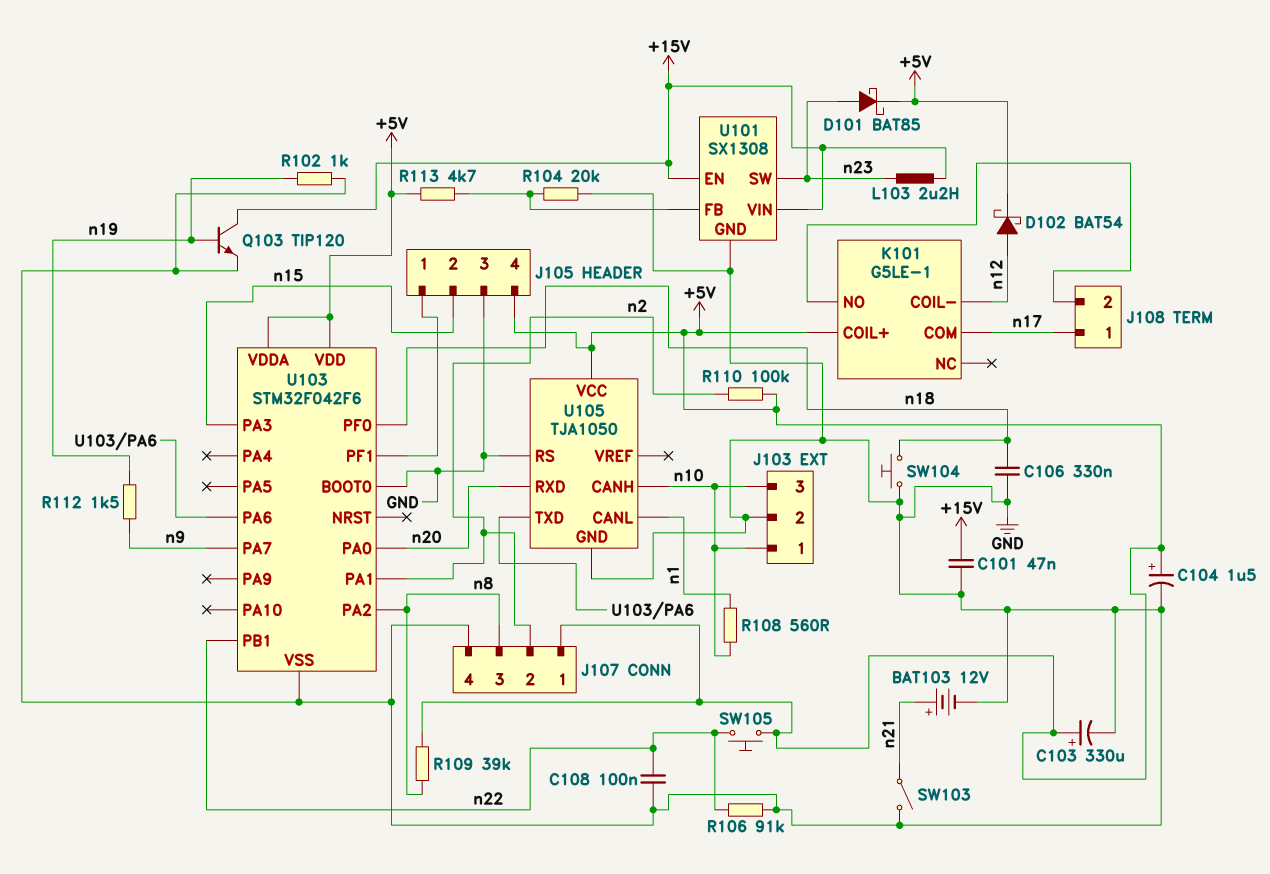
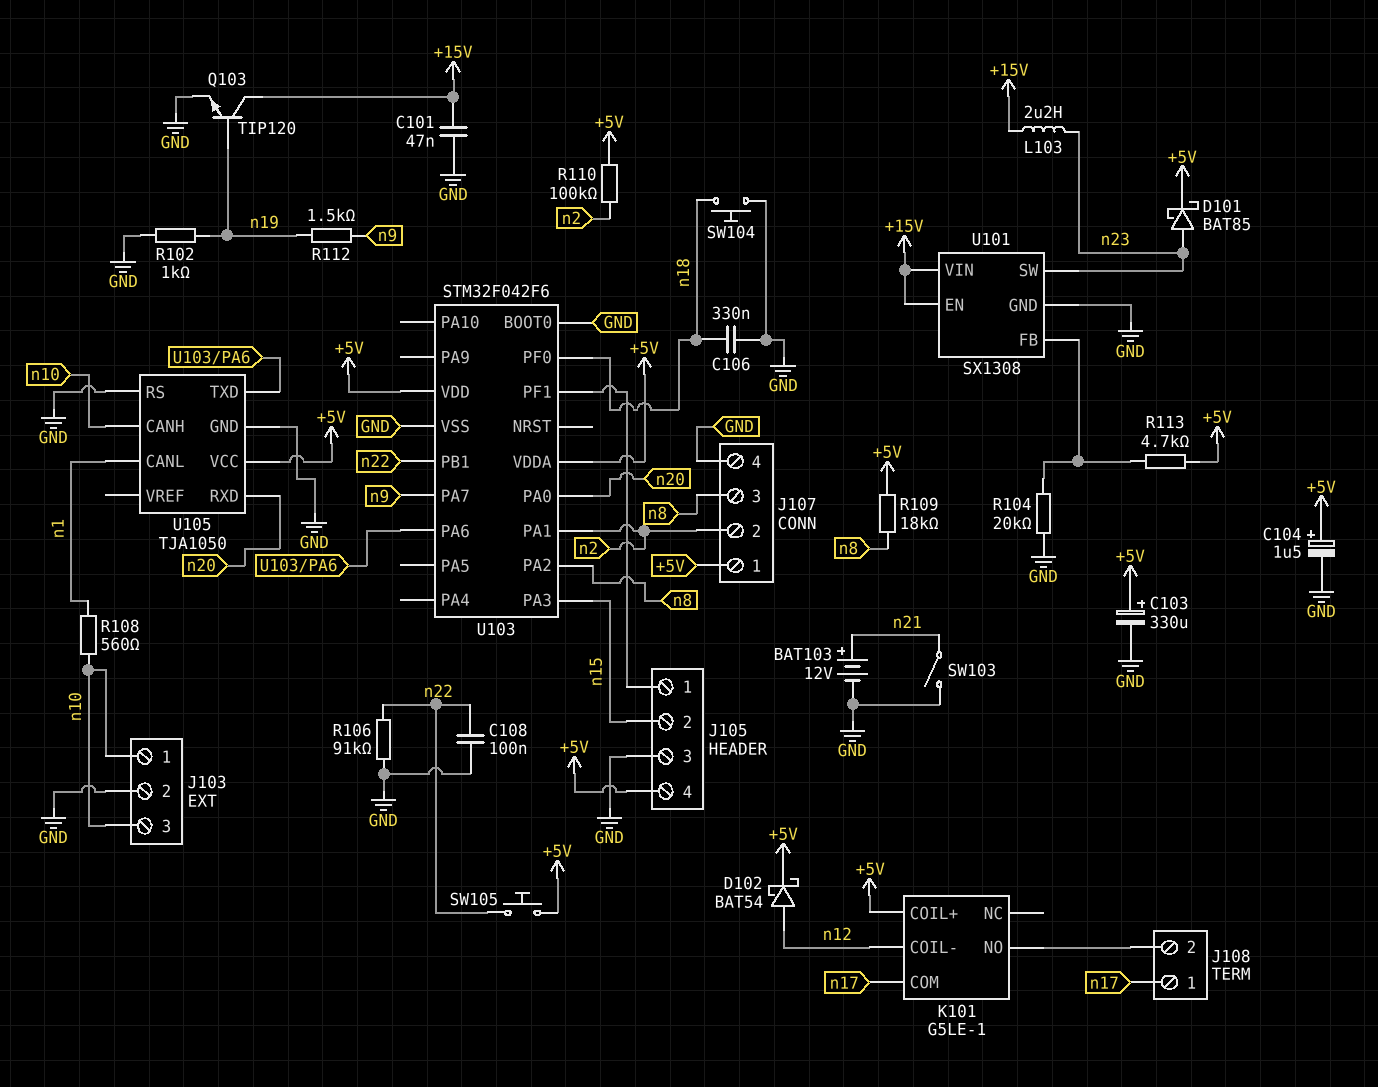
R109: 39k (+5V, n8) -> 18k (+5V, n8)

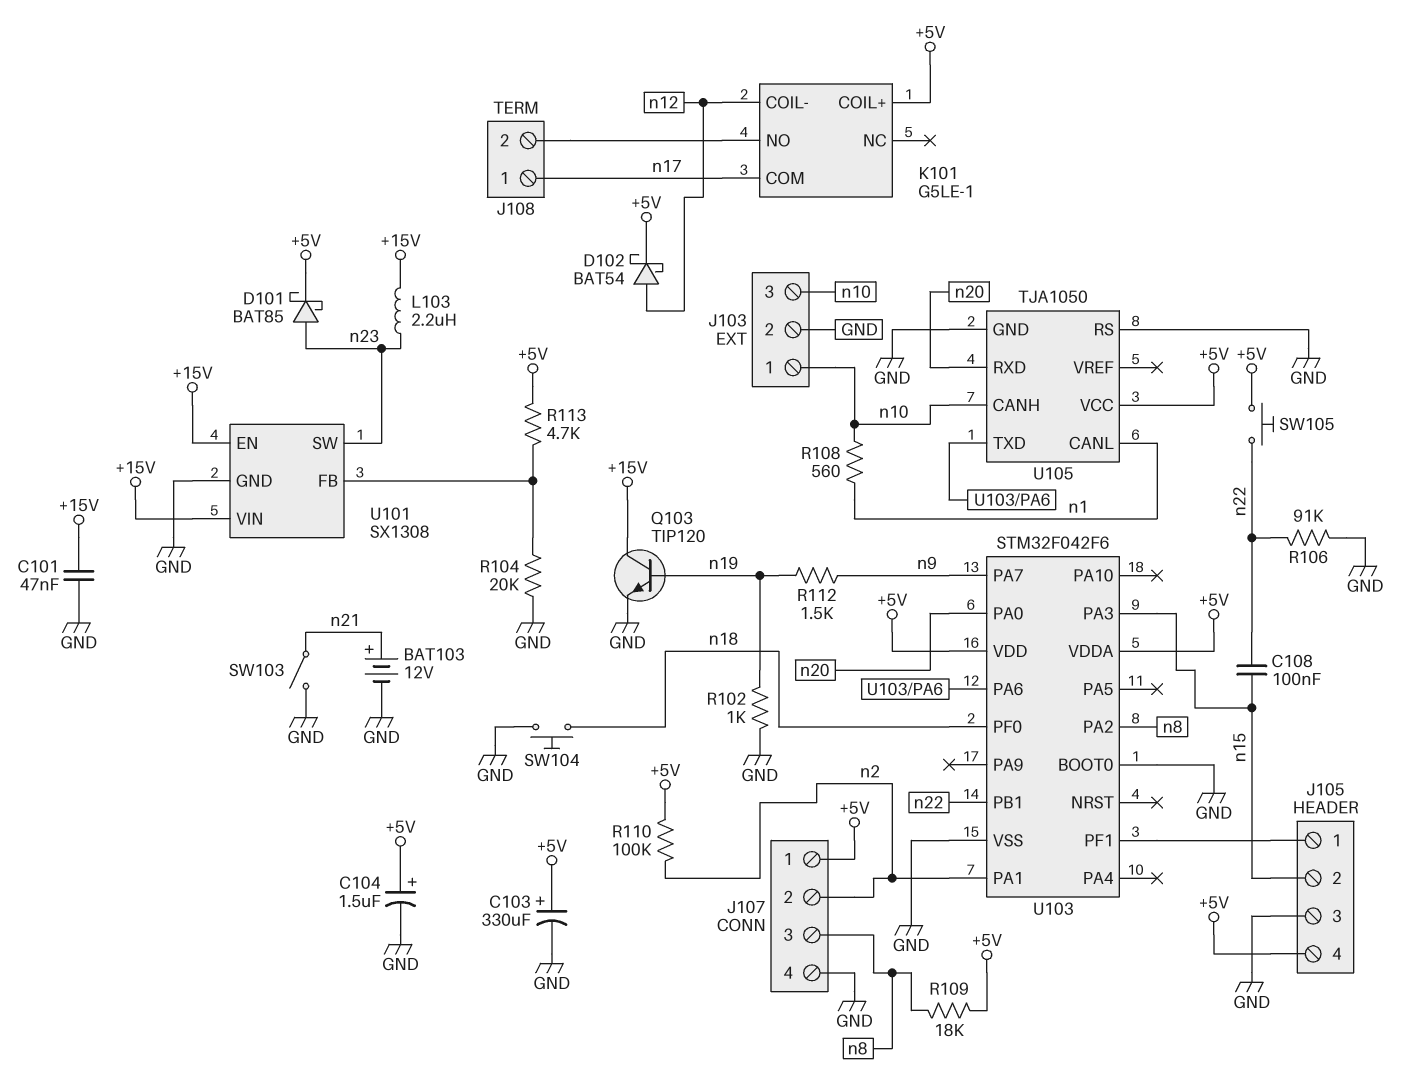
C106: 330nF (GND, n18) -> none
C108: 100nF (GND, n22) -> 100nF (n15, n22)

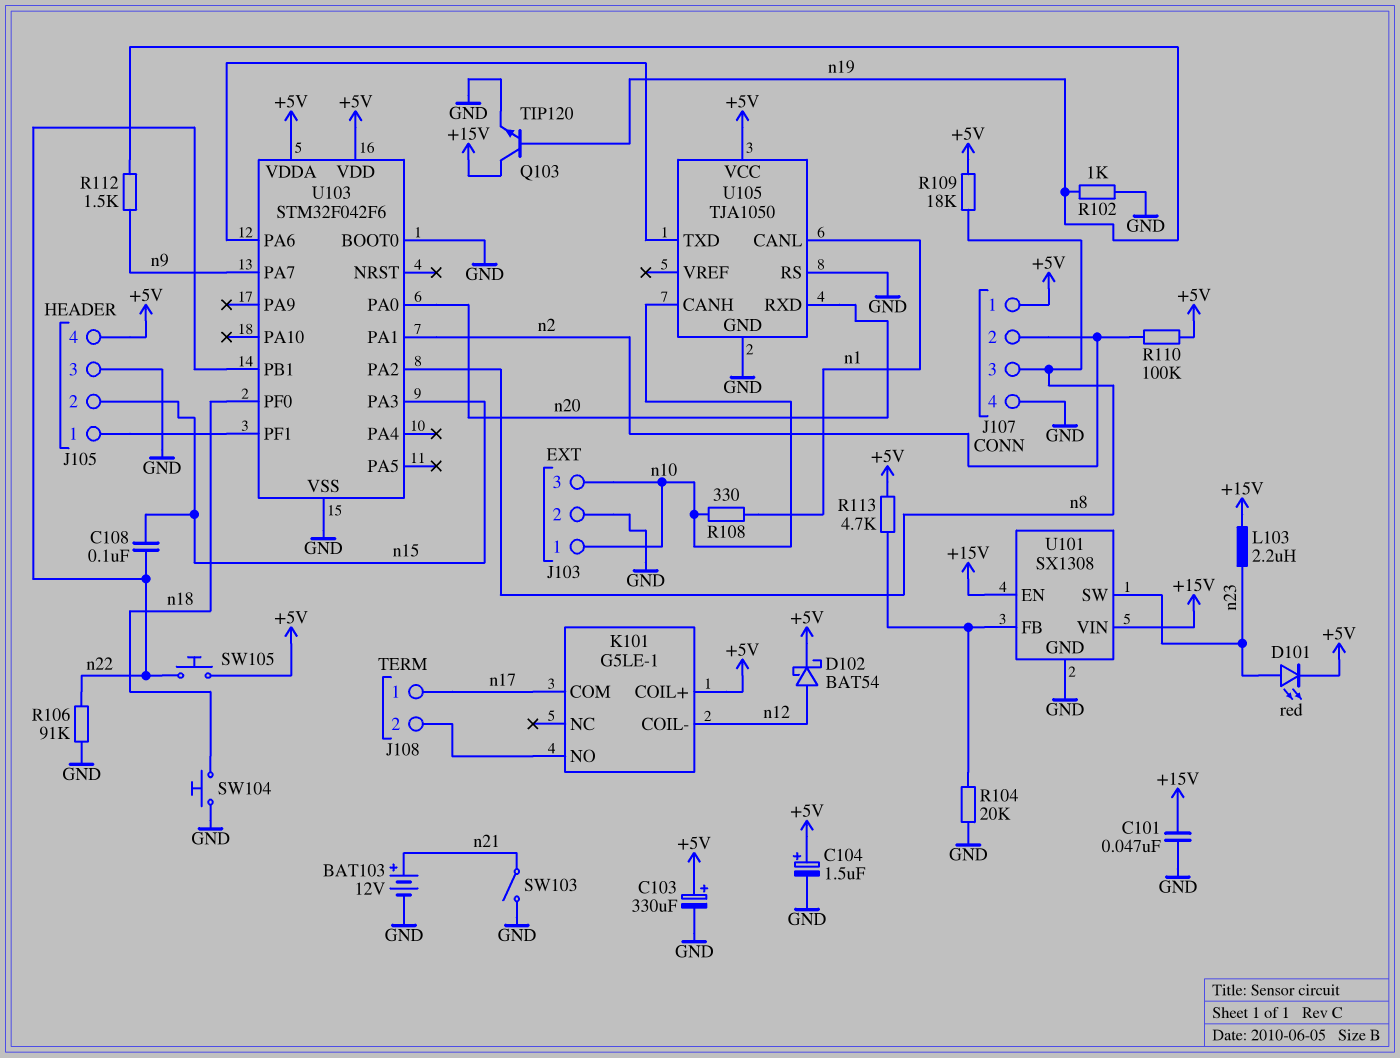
D101: schottky BAT85 (A n23, K +5V) -> LED red (A n23, K +5V)
R108: 560 (n1, n10) -> 330 (n1, n10)

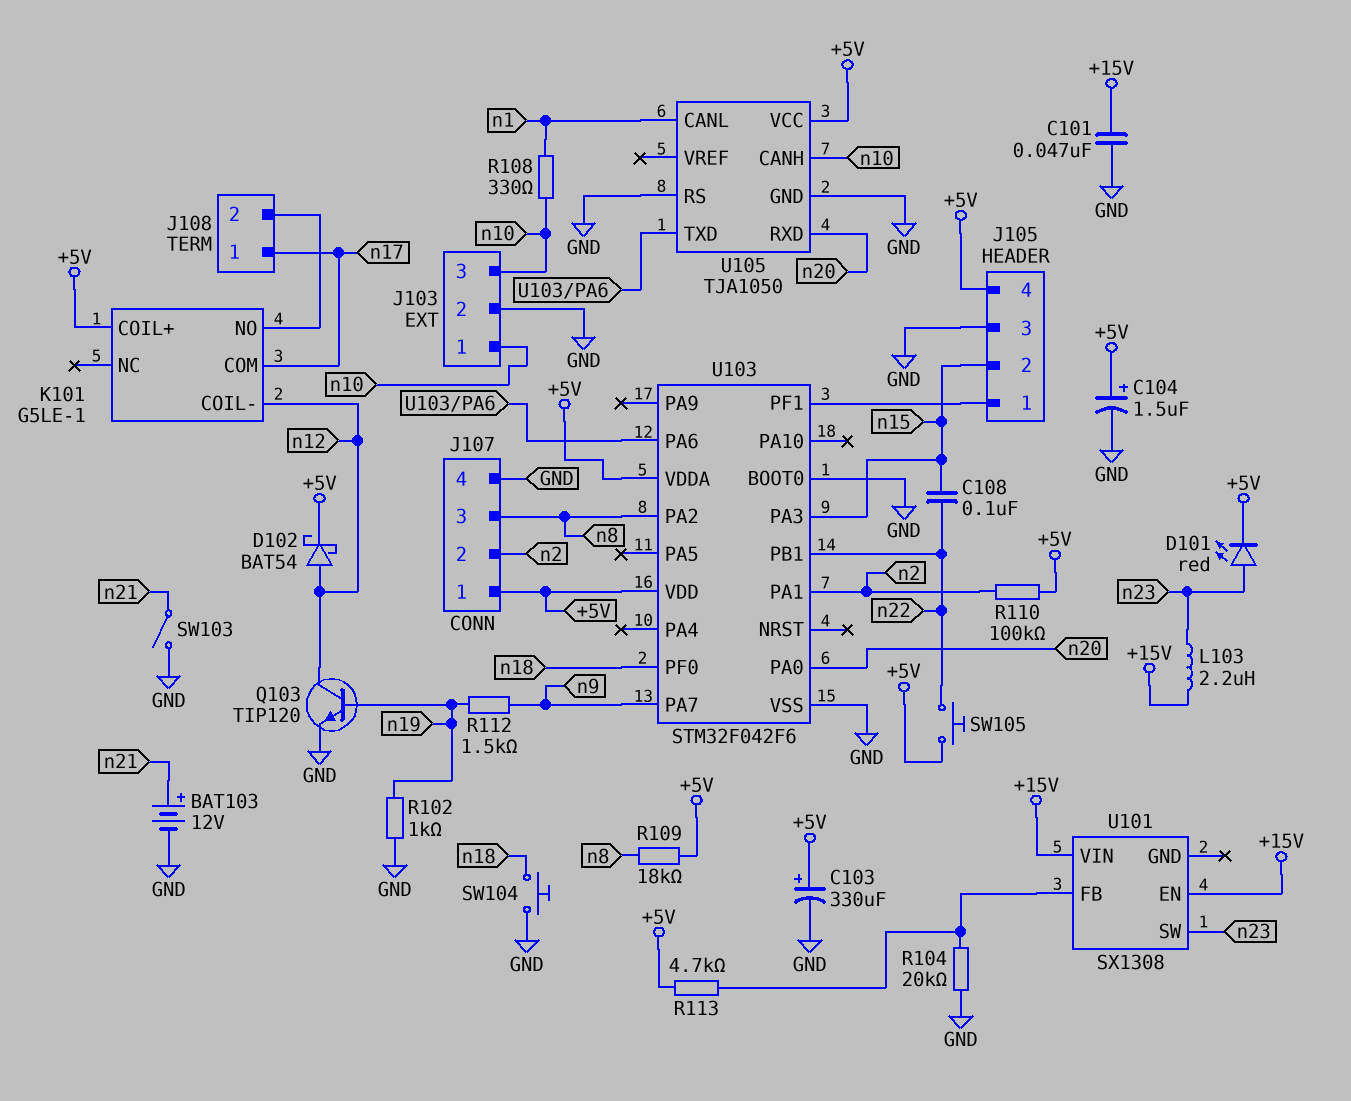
Q103: NPN TIP120 (B n19, C +15V, E GND) -> NPN TIP120 (B n19, C n12, E GND)
R106: 91k (GND, n22) -> none
U101 pin GND: GND -> none

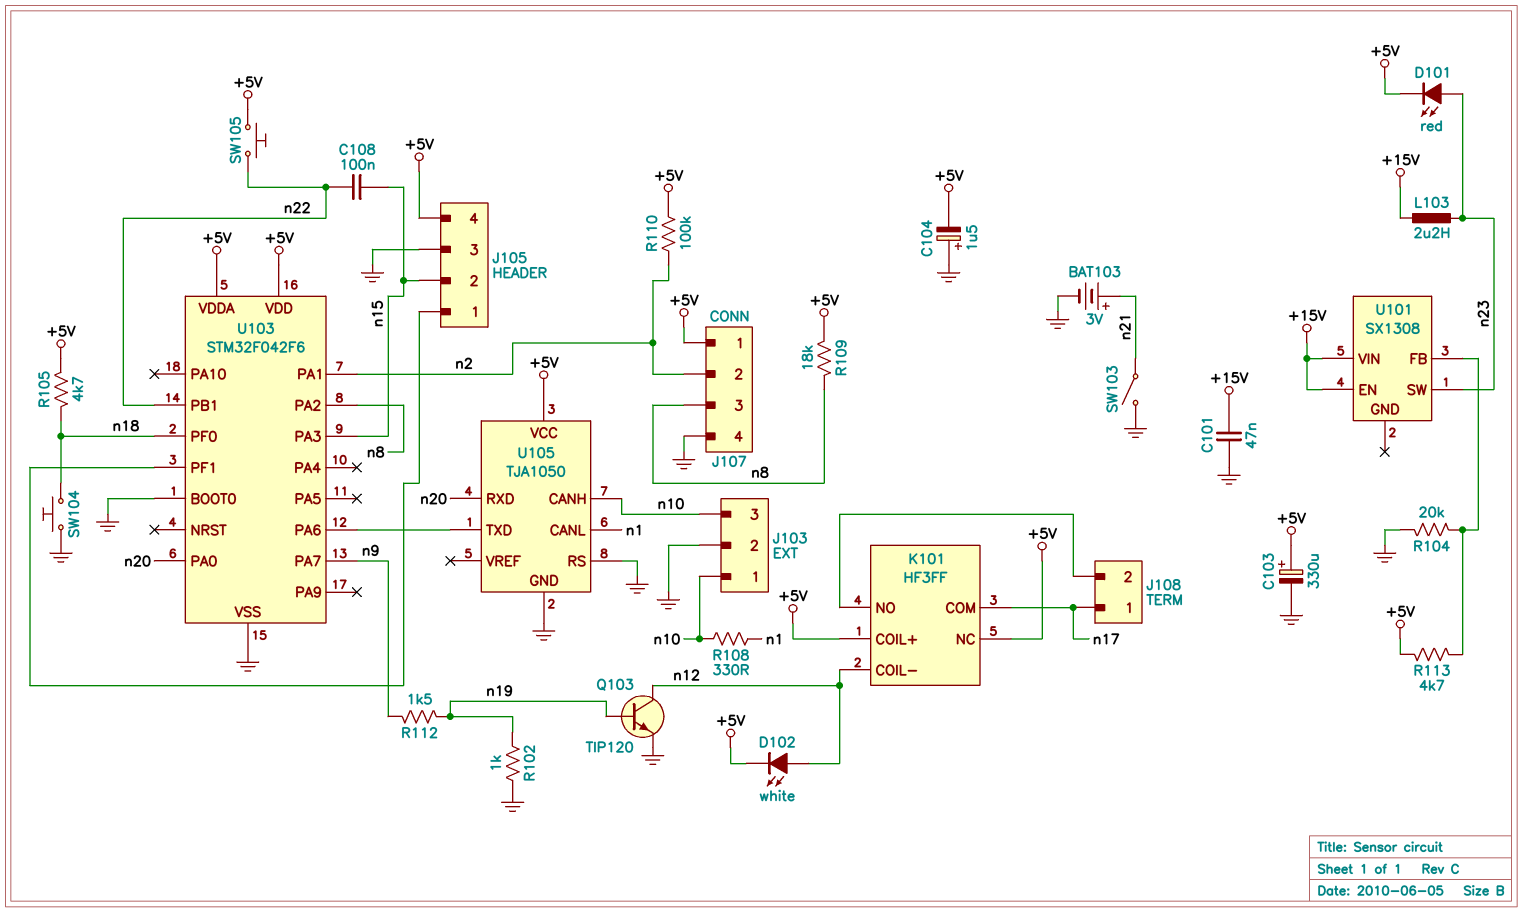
BAT103: 12V (plus n21, minus GND) -> 3V (plus n21, minus GND)
C104: 1.5uF (plus +5V, minus GND) -> 1.5uF (plus GND, minus +5V)
D102: schottky BAT54 (A n12, K +5V) -> LED white (A n12, K +5V)
K101: G5LE-1 -> HF3FF
K101 pin NC: none -> +5V
R105: none -> 4.7k (+5V, n18)

